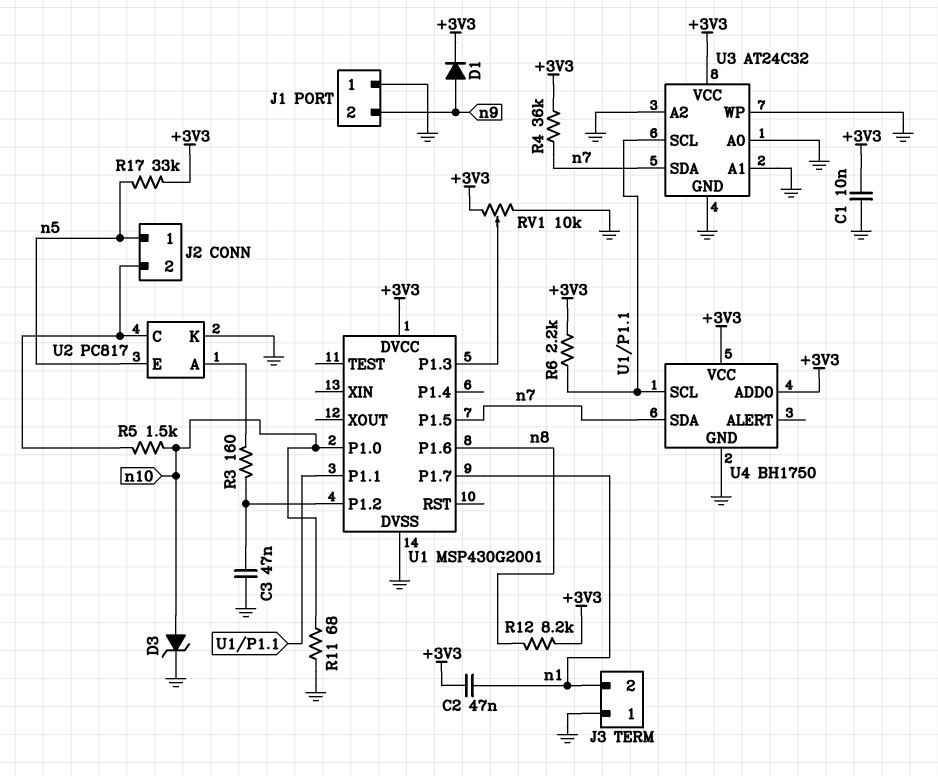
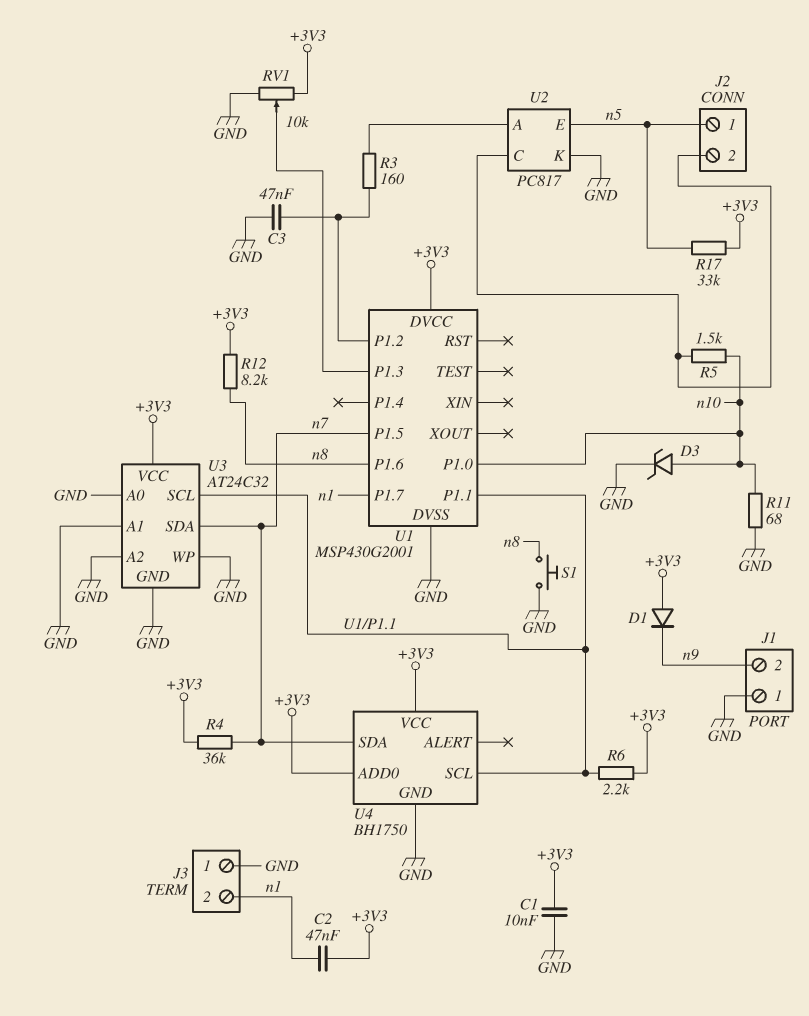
D1: diode (A n9, K +3V3) -> diode (A +3V3, K n9)
S1: none -> button (GND, n8)

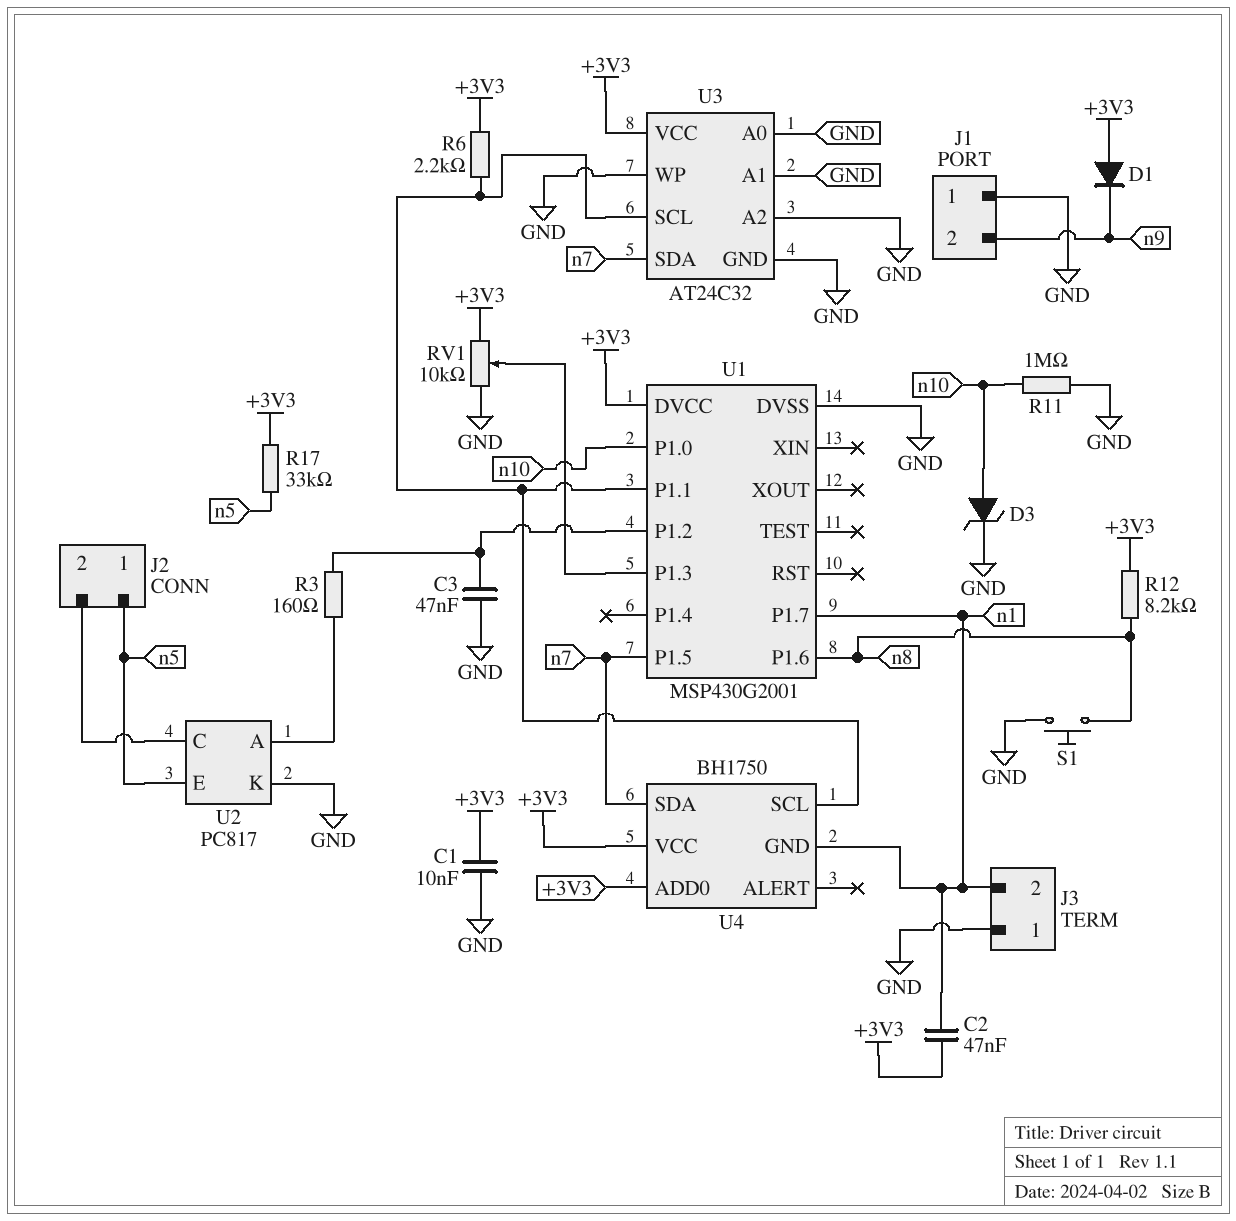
R4: 36k (+3V3, n7) -> none
R5: 1.5k (J2/2, n10) -> none
R11: 68 (GND, n10) -> 1M (GND, n10)
U4 pin GND: GND -> n1

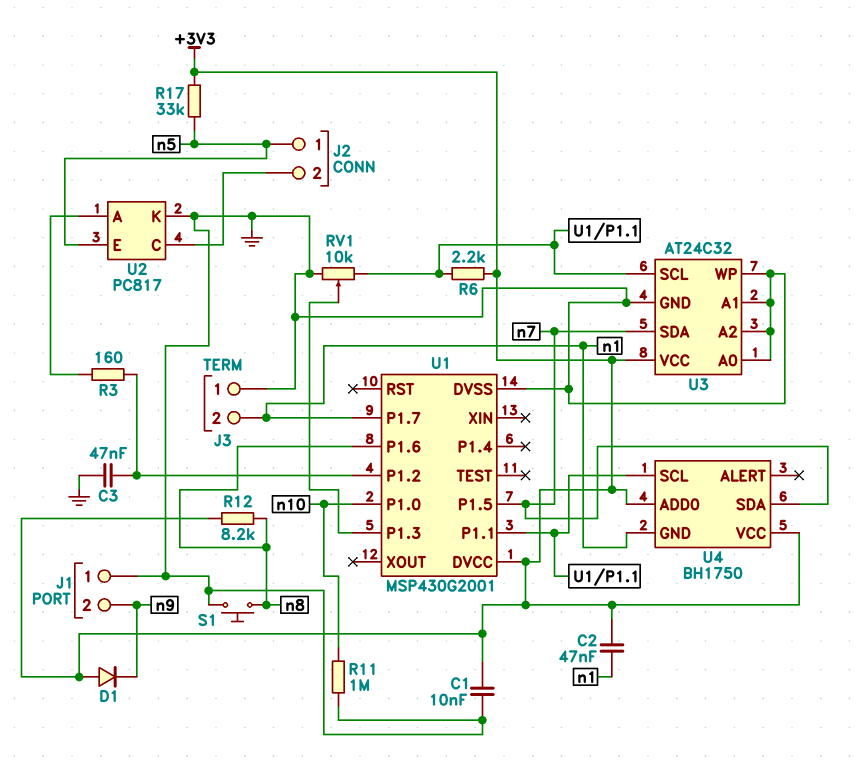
D3: zener (A n10, K GND) -> none
RV1: 10k (+3V3, GND, wiper U1/P1.3) -> 10k (GND, U1/P1.1, wiper U1/P1.3)

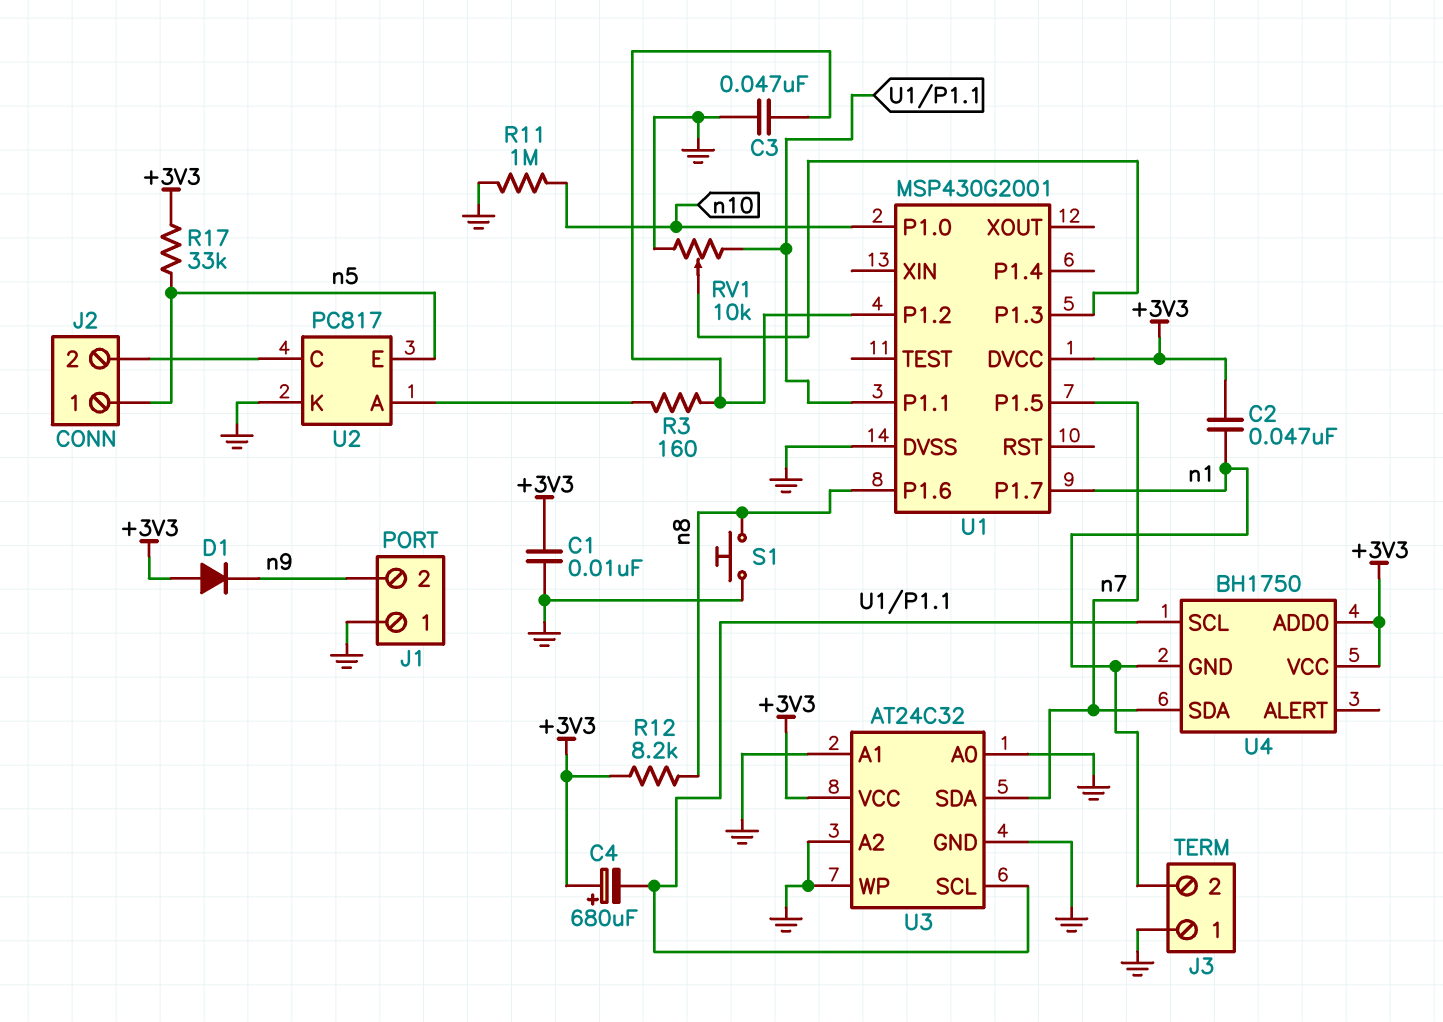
C4: none -> 680uF (plus +3V3, minus U1/P1.1)
R6: 2.2k (+3V3, U1/P1.1) -> none

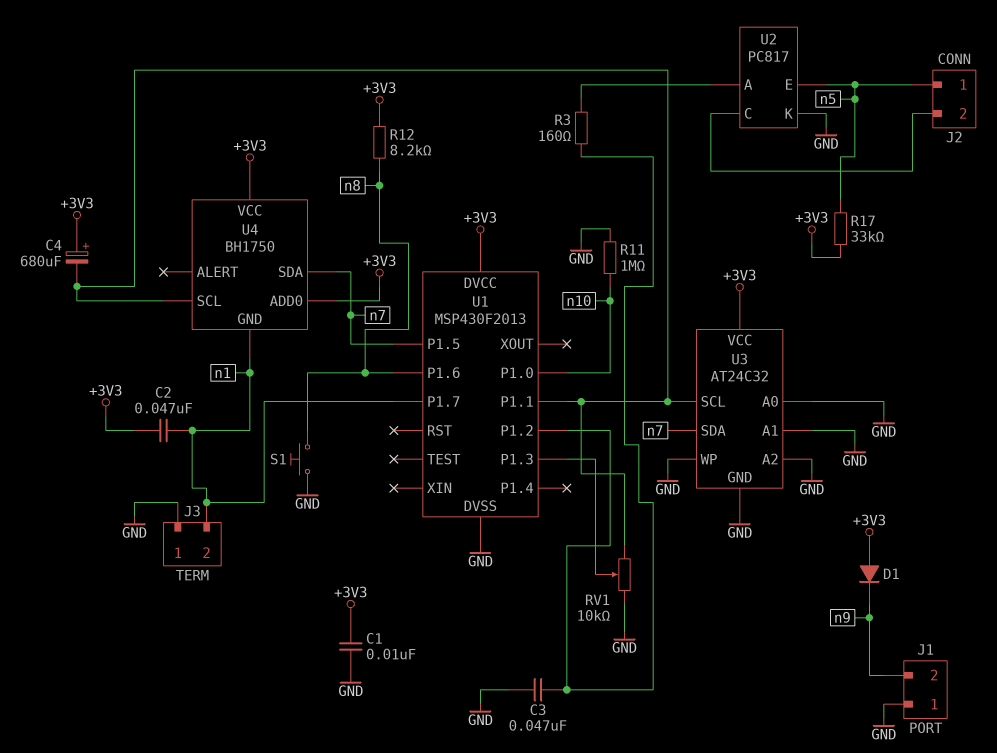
U1: MSP430G2001 -> MSP430F2013

